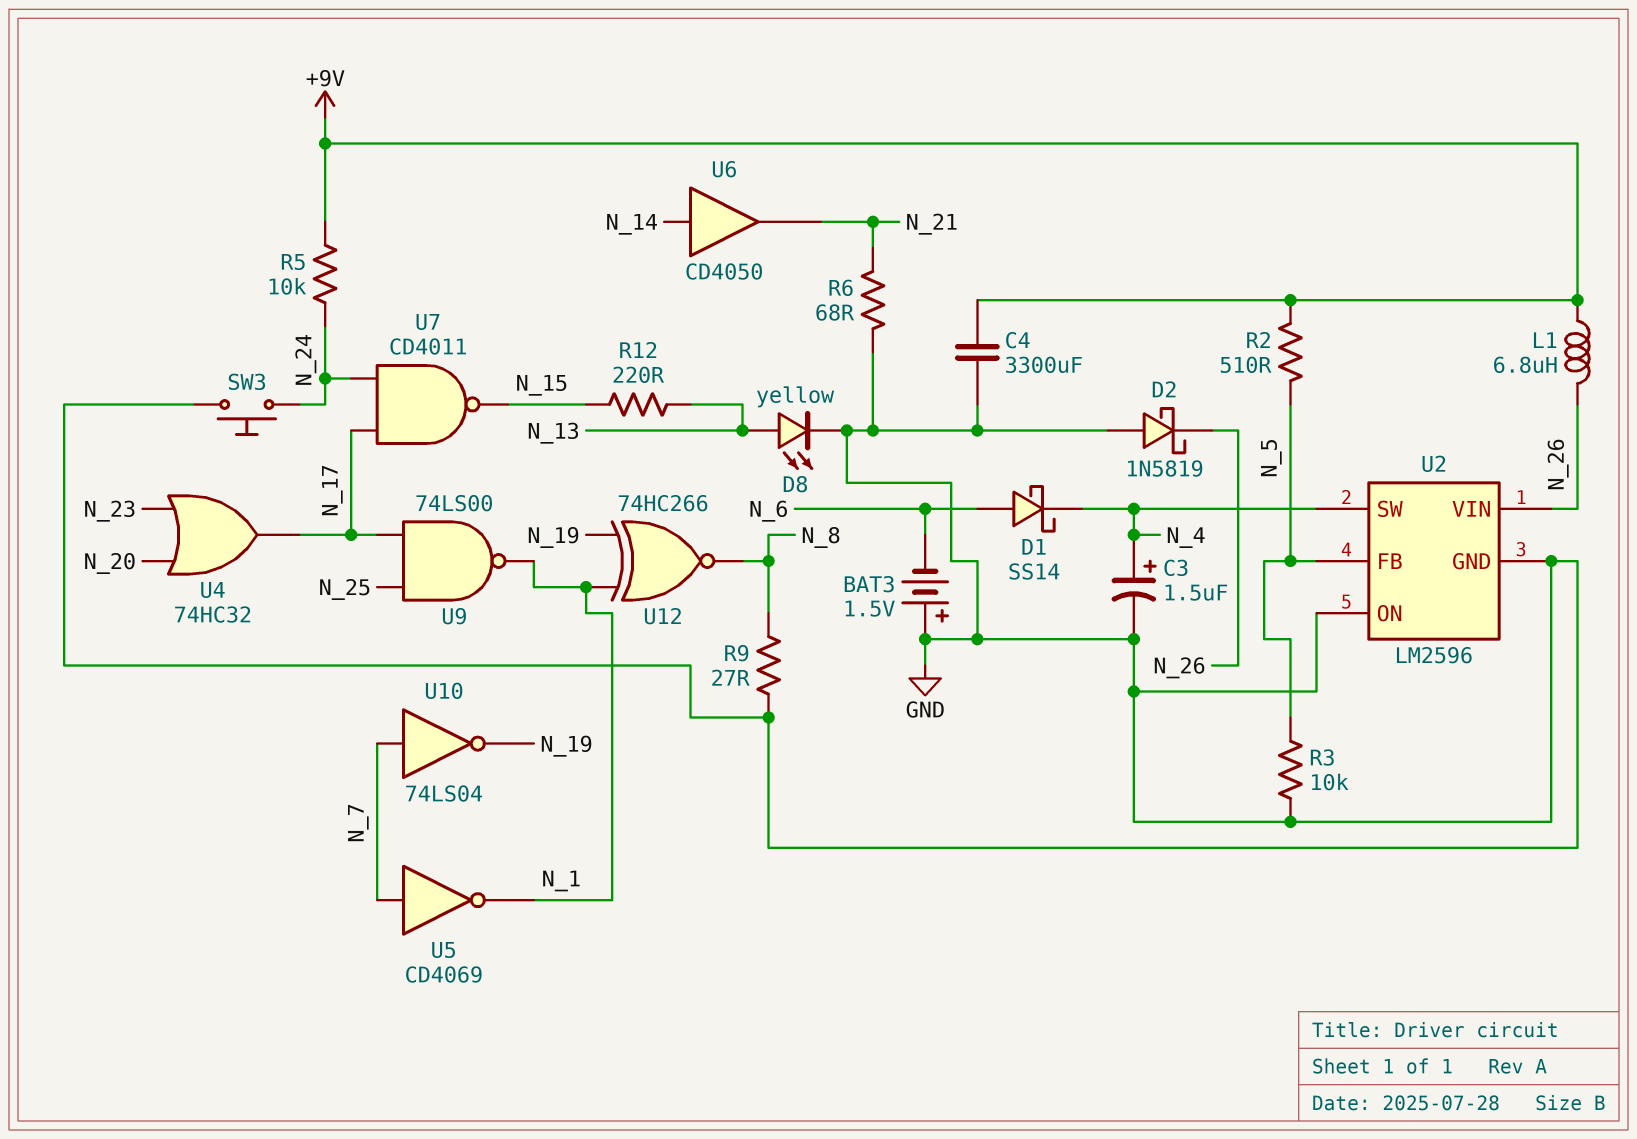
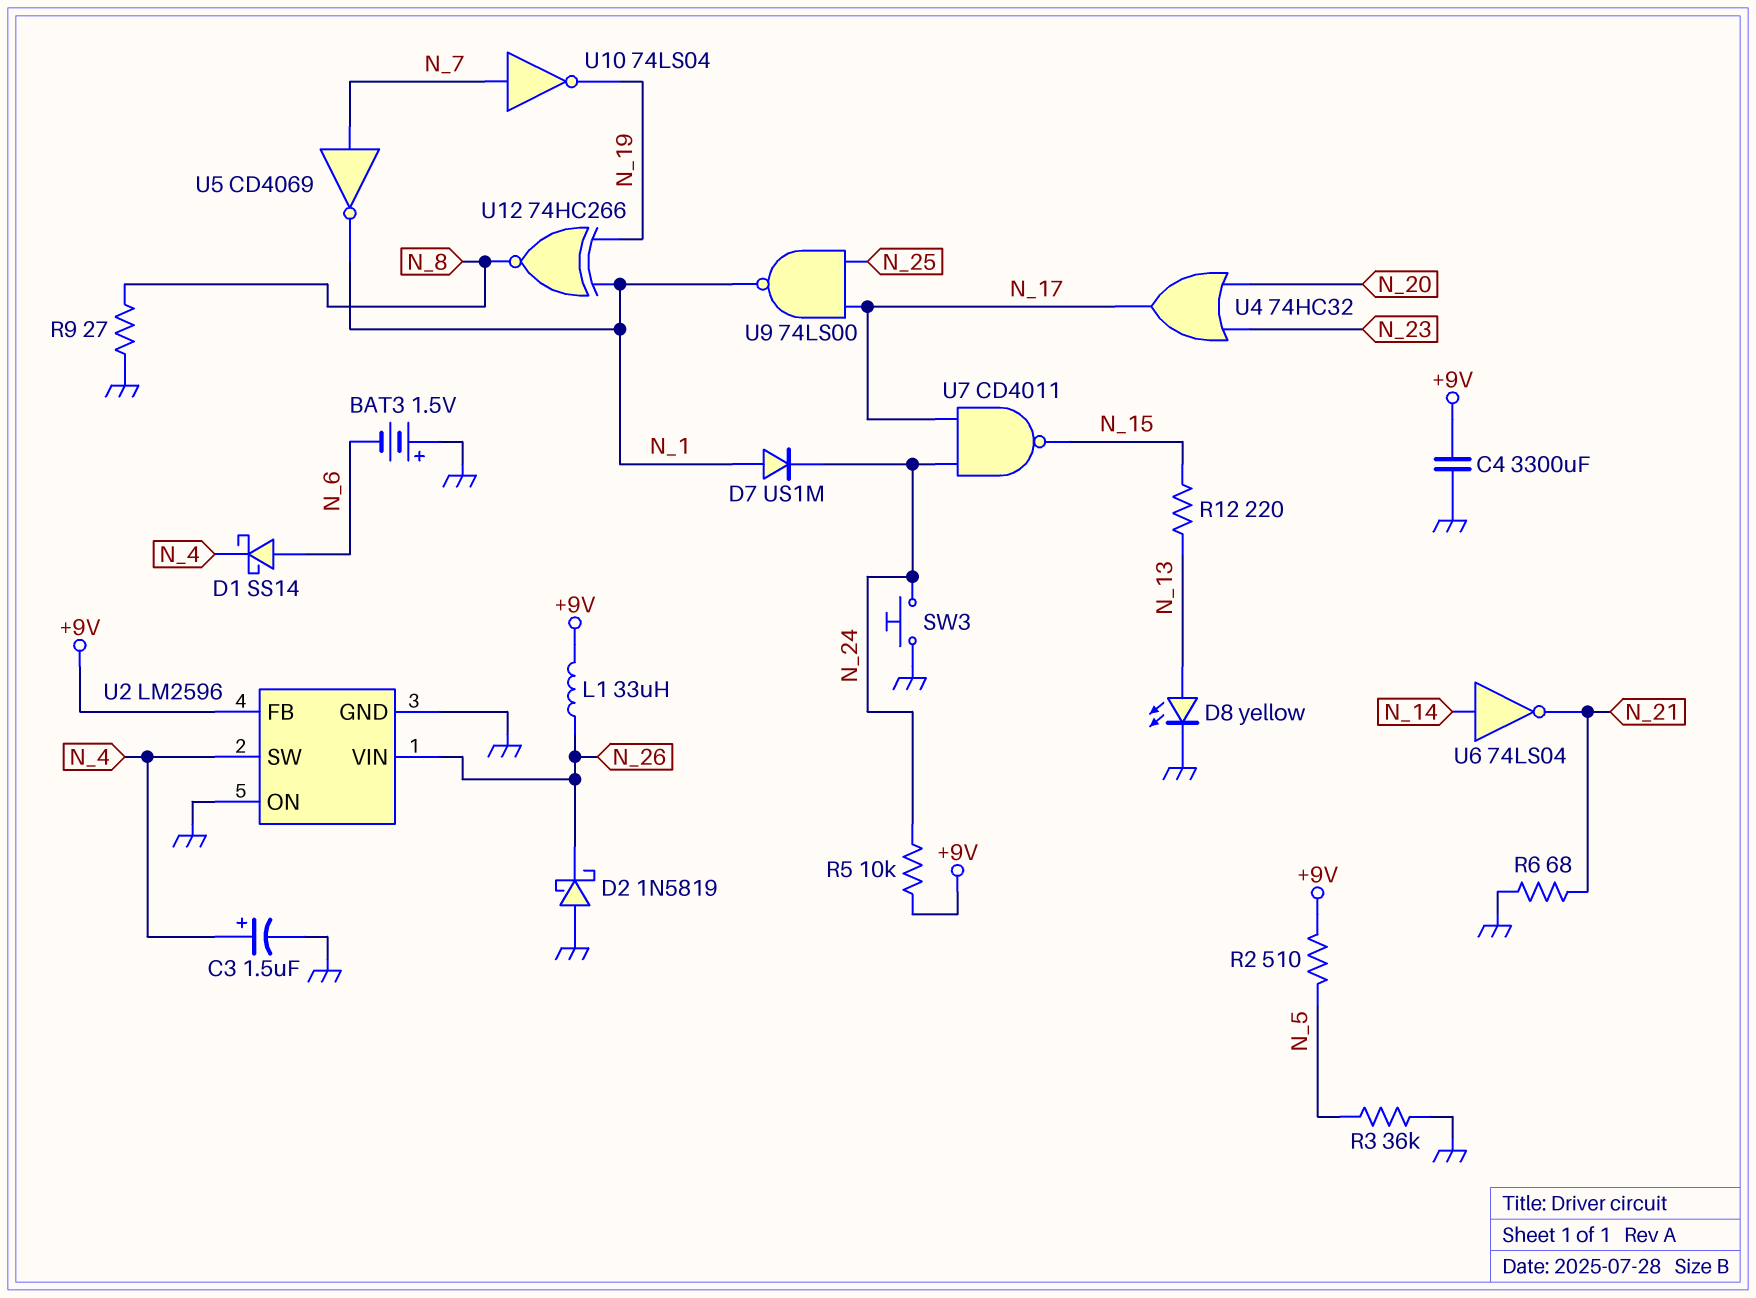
D7: none -> diode US1M (A N_1, K N_24)
L1: 6.8uH (+9V, N_26) -> 33uH (+9V, N_26)
R3: 10k (GND, N_5) -> 36k (GND, N_5)
U2 pin FB: N_5 -> +9V
U6: buffer CD4050 (in N_14, out N_21) -> NOT 74LS04 (in N_14, out N_21)

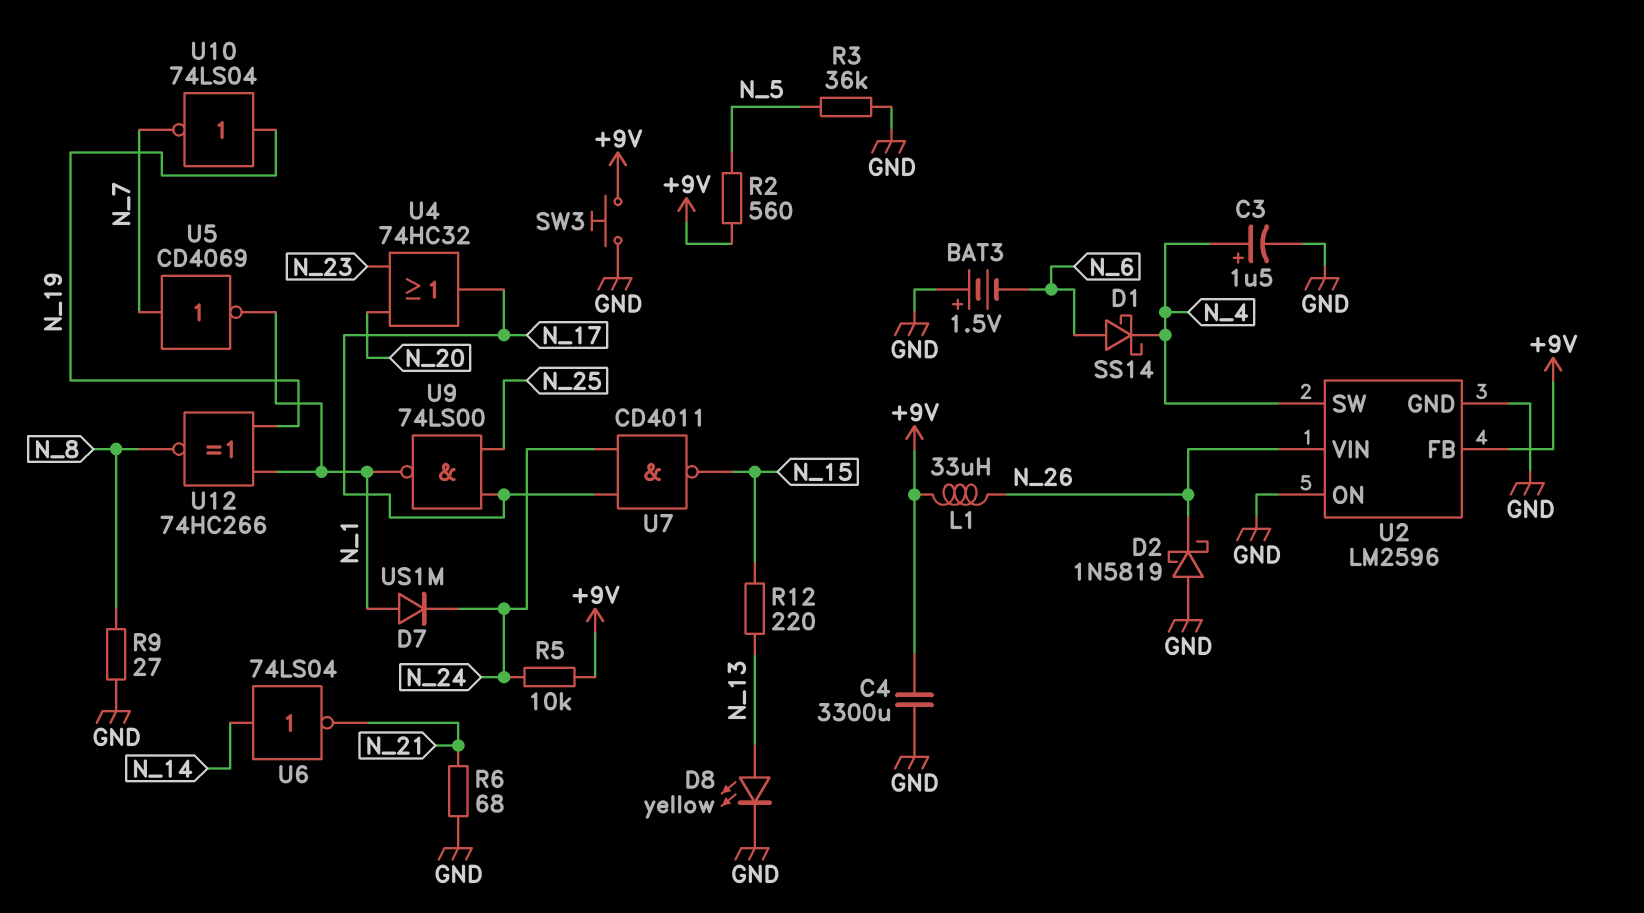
R2: 510 (+9V, N_5) -> 560 (+9V, N_5)
SW3: button (GND, N_24) -> button (+9V, GND)
U10: NOT 74LS04 (in N_7, out N_19) -> NOT 74LS04 (in N_19, out N_7)

